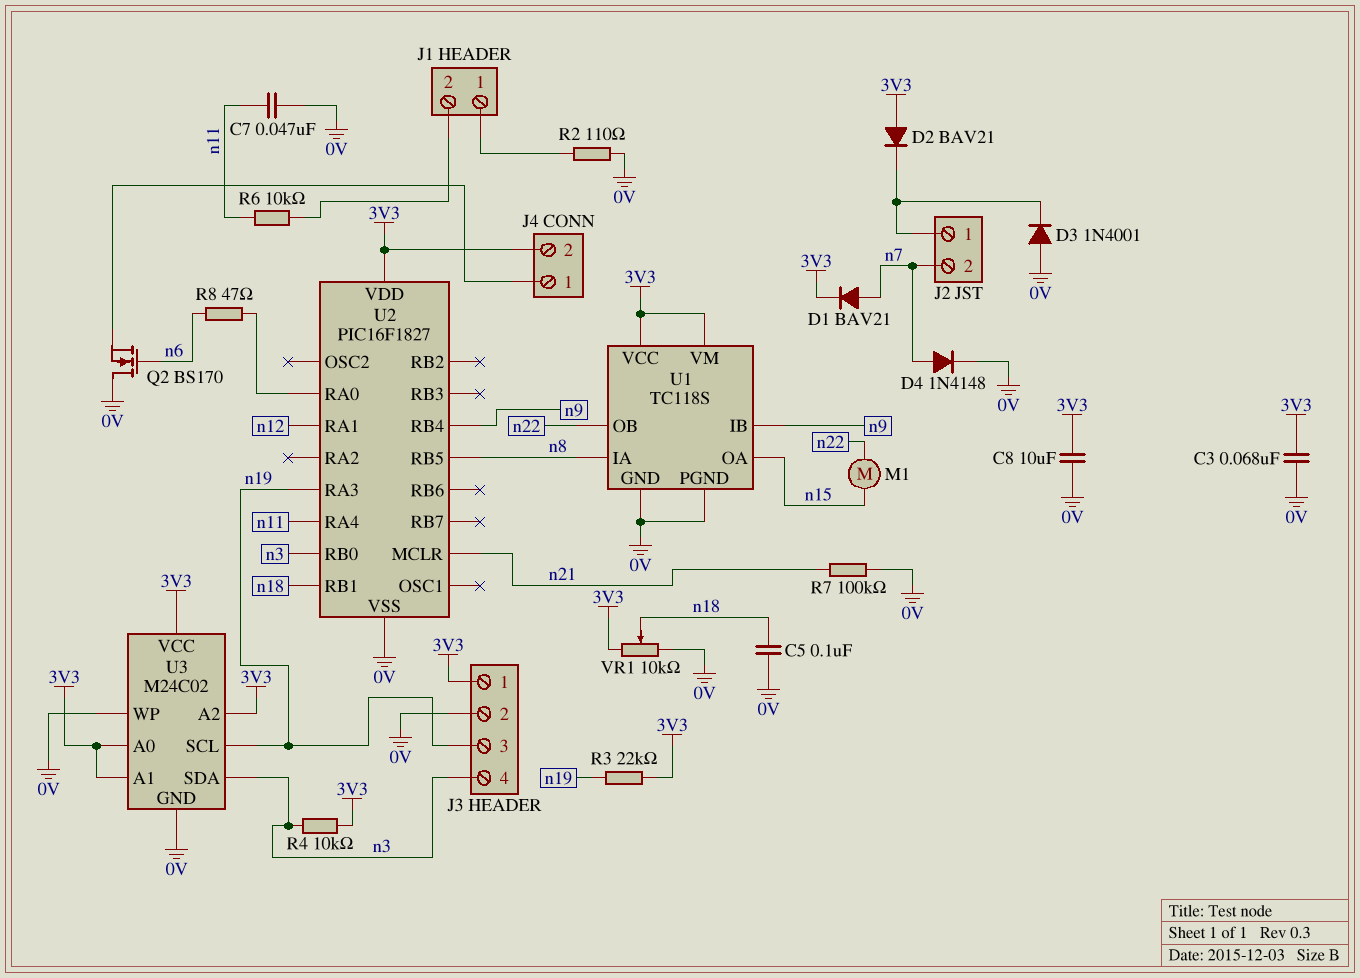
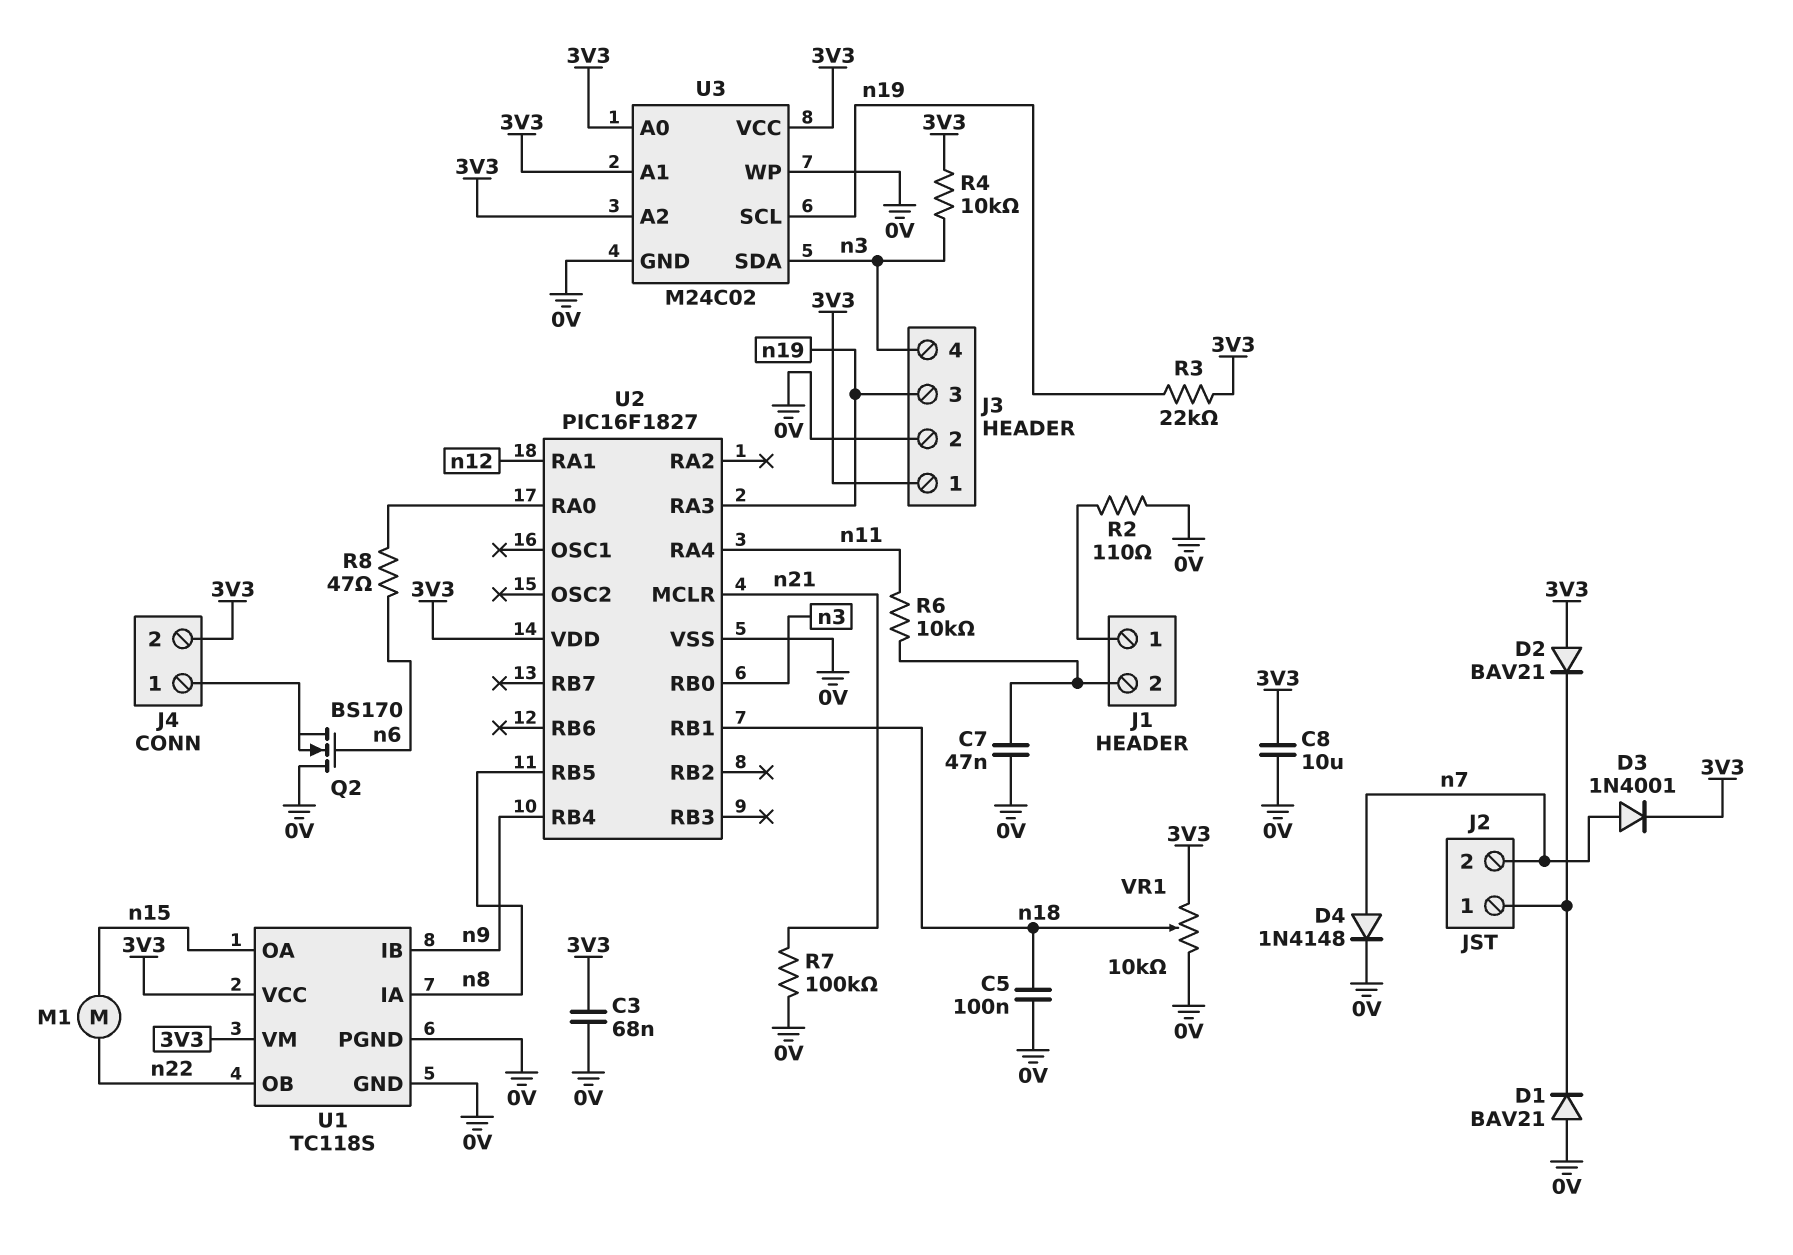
C7: 47nF (0V, n11) -> 47nF (0V, J1/2)
D1: diode BAV21 (A n7, K 3V3) -> diode BAV21 (A 0V, K J2/1)
D3: diode 1N4001 (A 0V, K J2/1) -> diode 1N4001 (A n7, K 3V3)

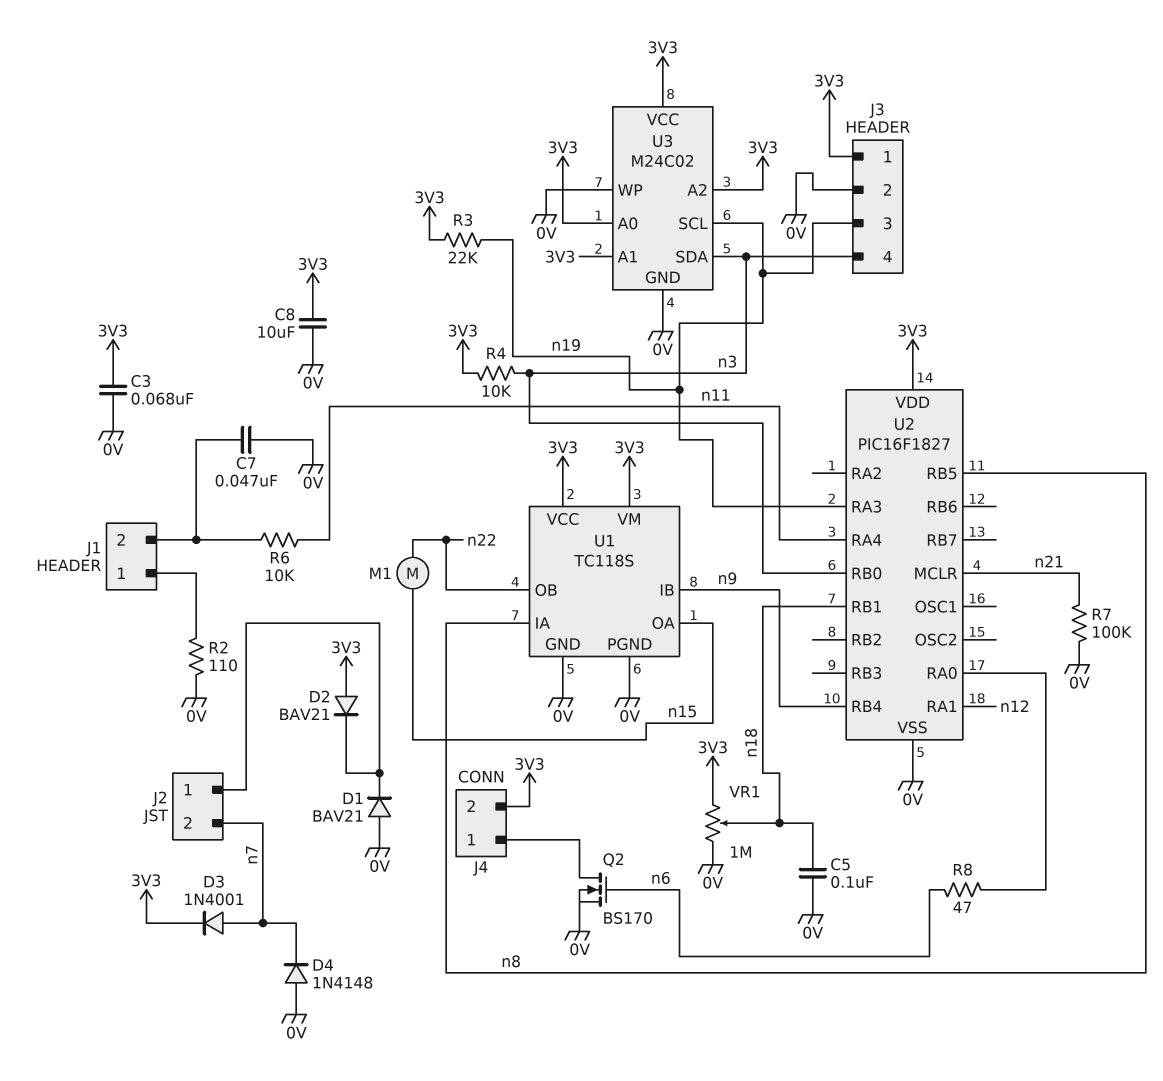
D4: diode 1N4148 (A n7, K 0V) -> diode 1N4148 (A 0V, K n7)
Q2: NMOS BS170 (G n6, D 0V, S J4/1) -> NMOS BS170 (G n6, D J4/1, S 0V)
VR1: 10k (0V, 3V3, wiper n18) -> 1M (0V, 3V3, wiper n18)

